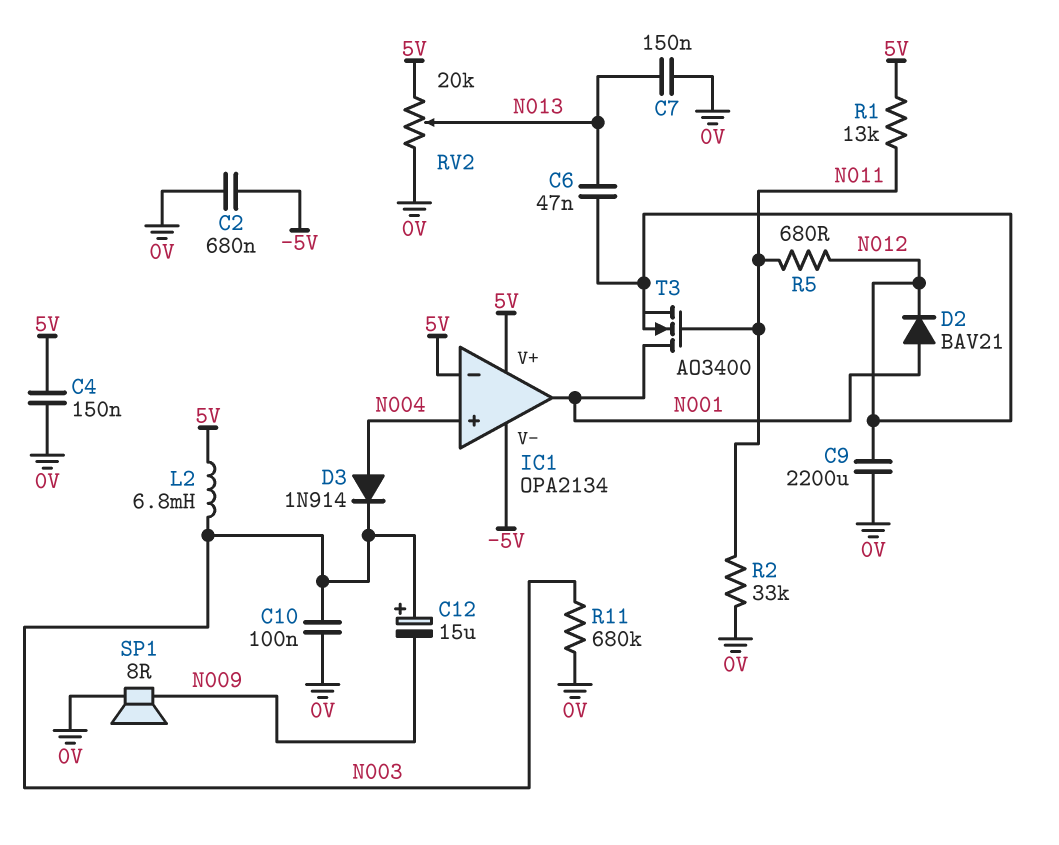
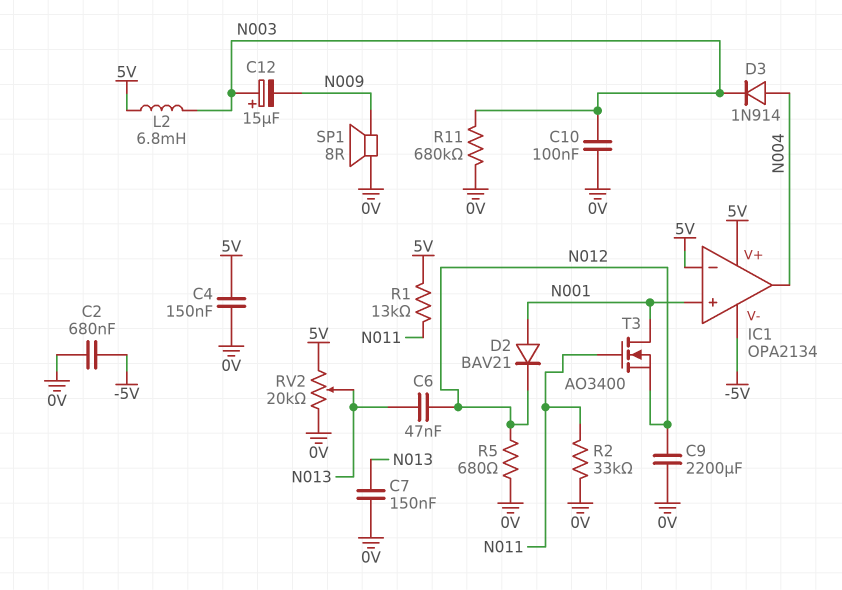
IC1 pin in+: N004 -> N001
IC1 pin out: N001 -> N004
R5: 680 (N011, N012) -> 680 (0V, N012)

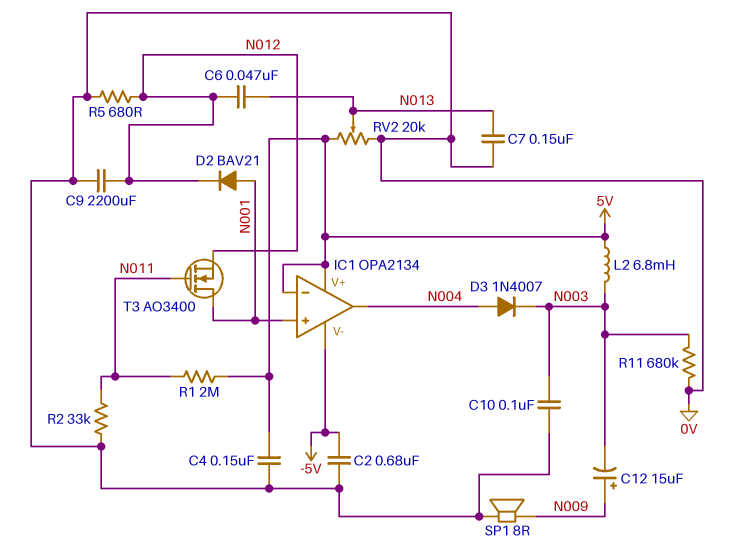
C12: 15uF (plus N003, minus N009) -> 15uF (plus N009, minus N003)
D3: diode 1N914 (A N004, K N003) -> diode 1N4007 (A N004, K N003)
R1: 13k (5V, N011) -> 2M (5V, N011)

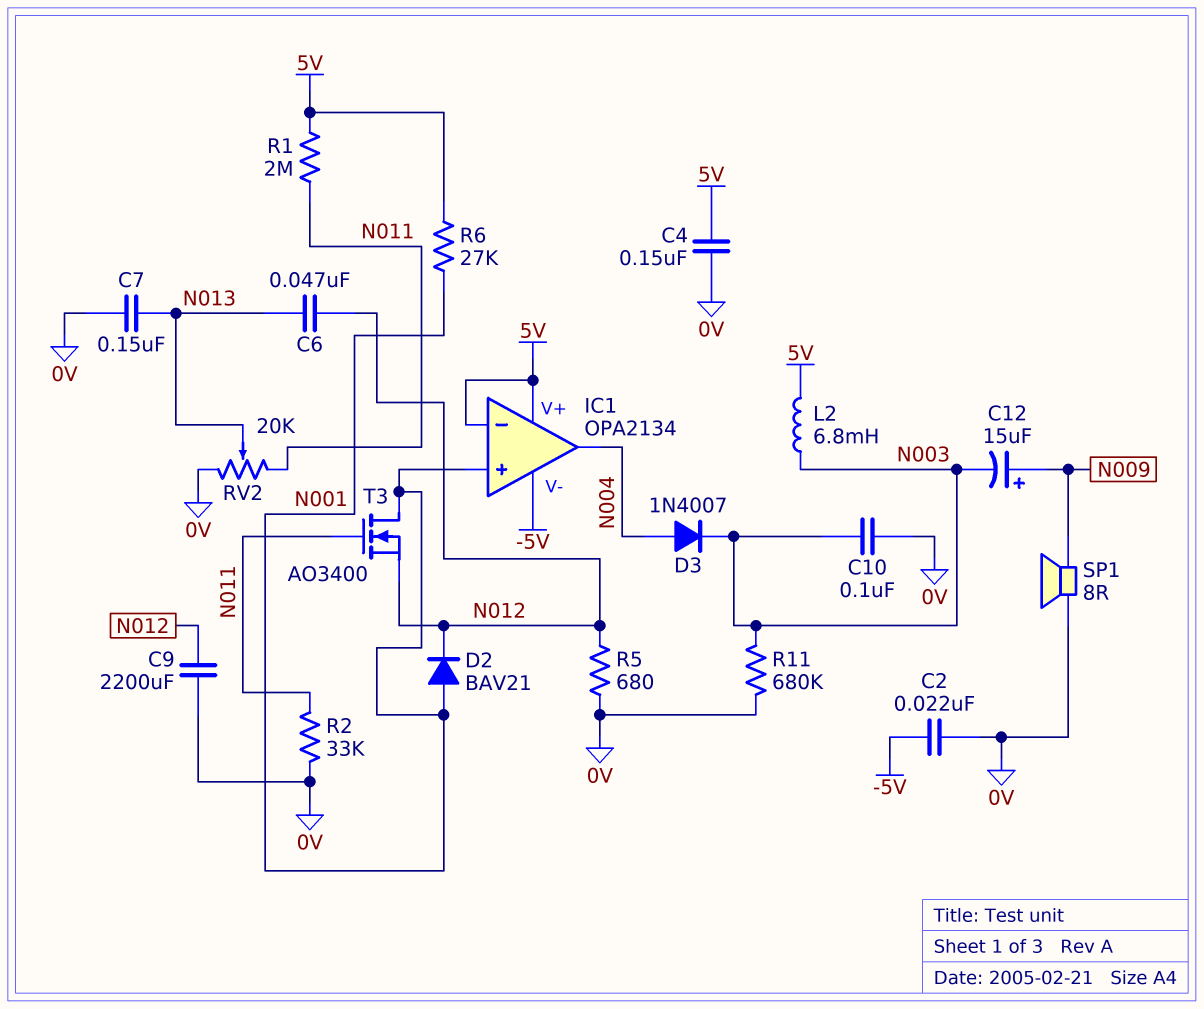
C2: 680nF (-5V, 0V) -> 22nF (-5V, 0V)
R6: none -> 27k (5V, N001)
RV2: 20k (0V, 5V, wiper N013) -> 20k (0V, N011, wiper N013)

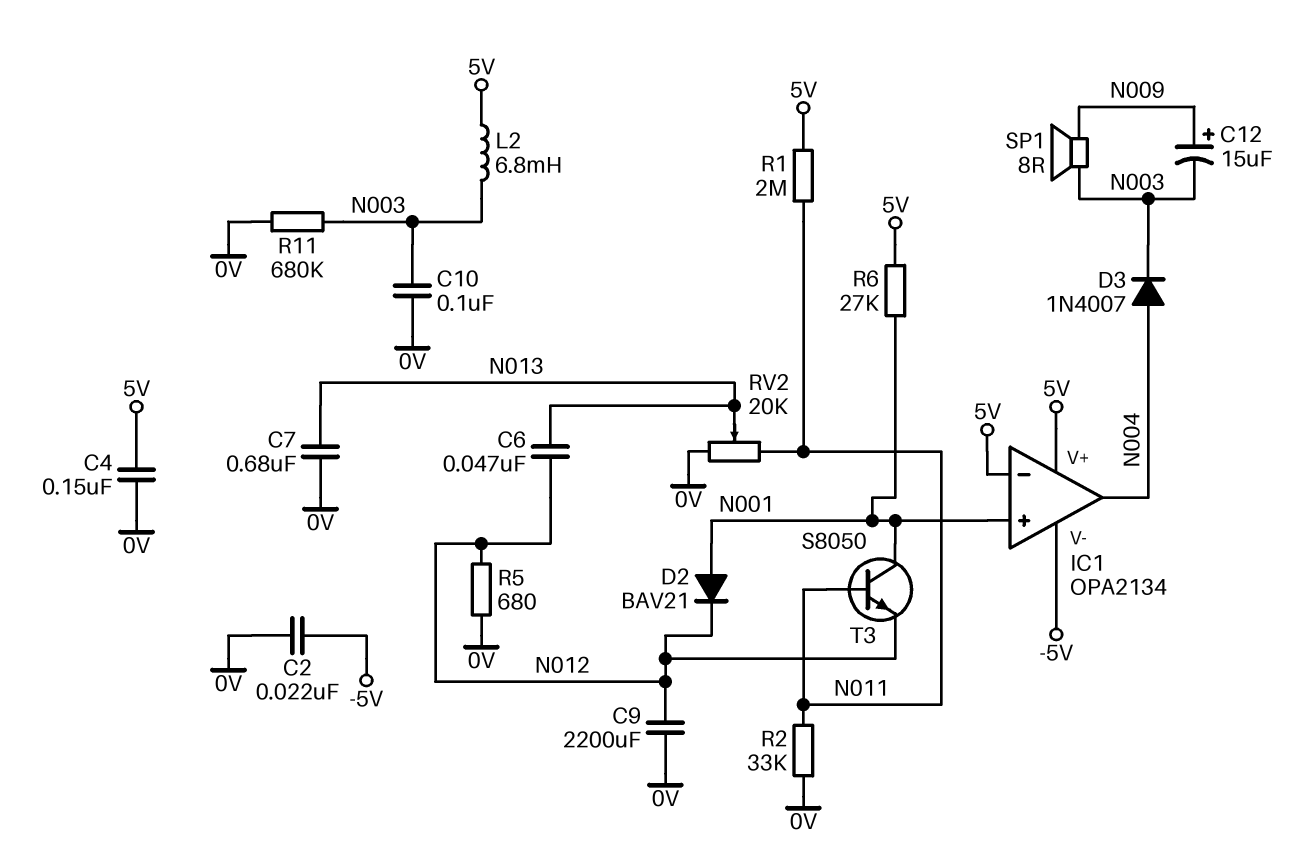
C7: 150nF (0V, N013) -> 680nF (0V, N013)
SP1: speaker 8R (0V, N009) -> speaker 8R (N003, N009)
T3: NMOS AO3400 (G N011, D N001, S N012) -> NPN S8050 (B N011, C N001, E N012)

